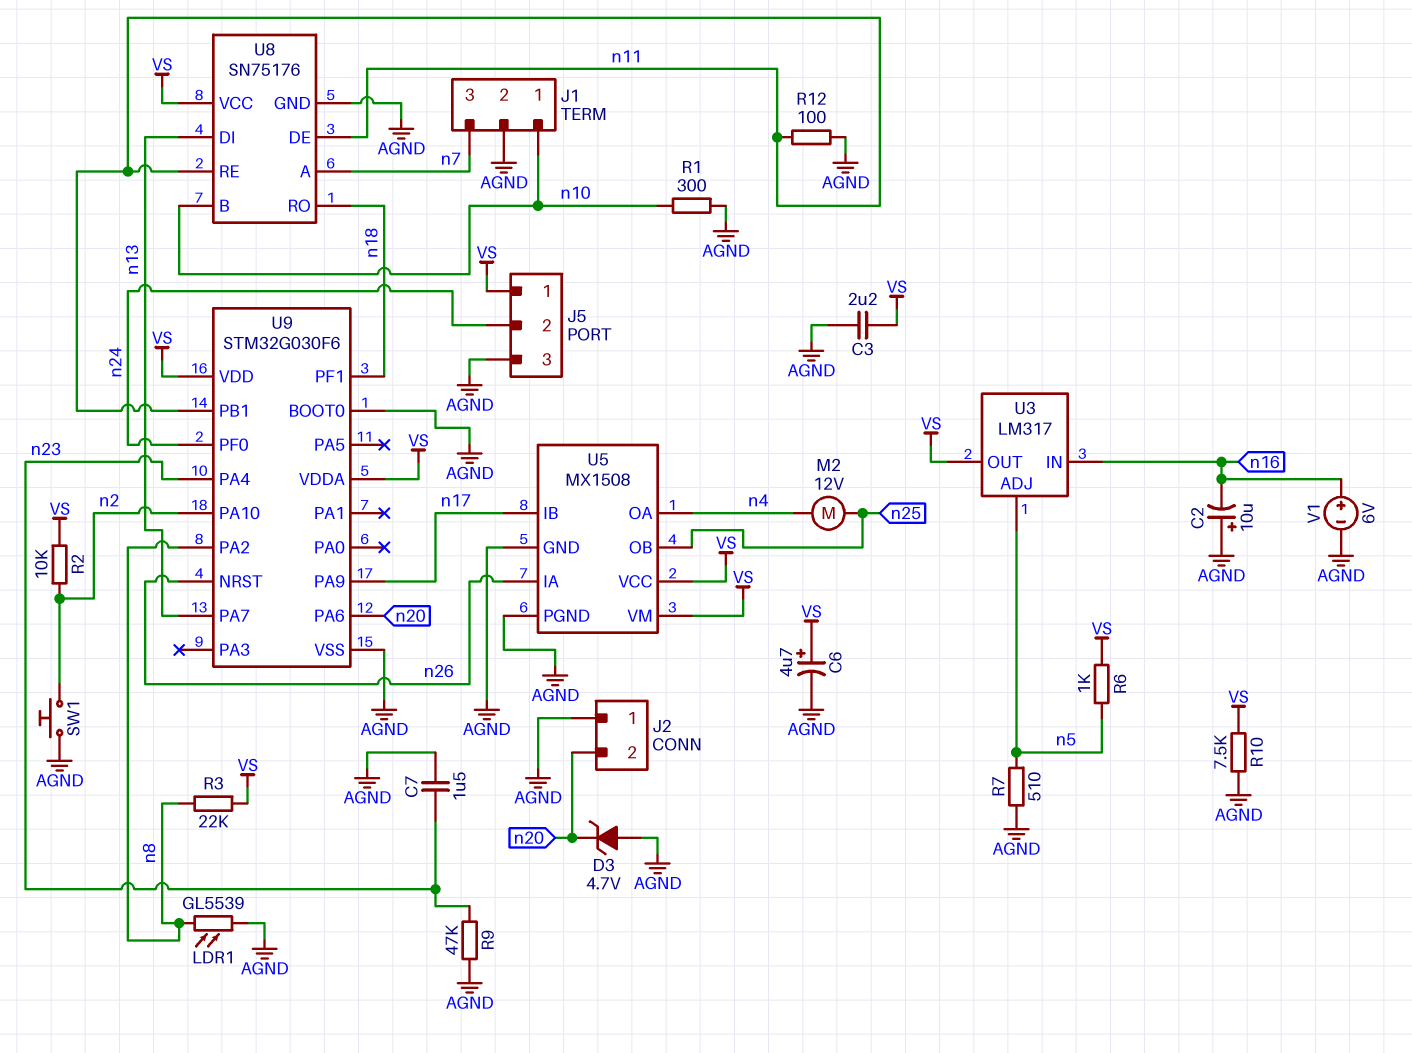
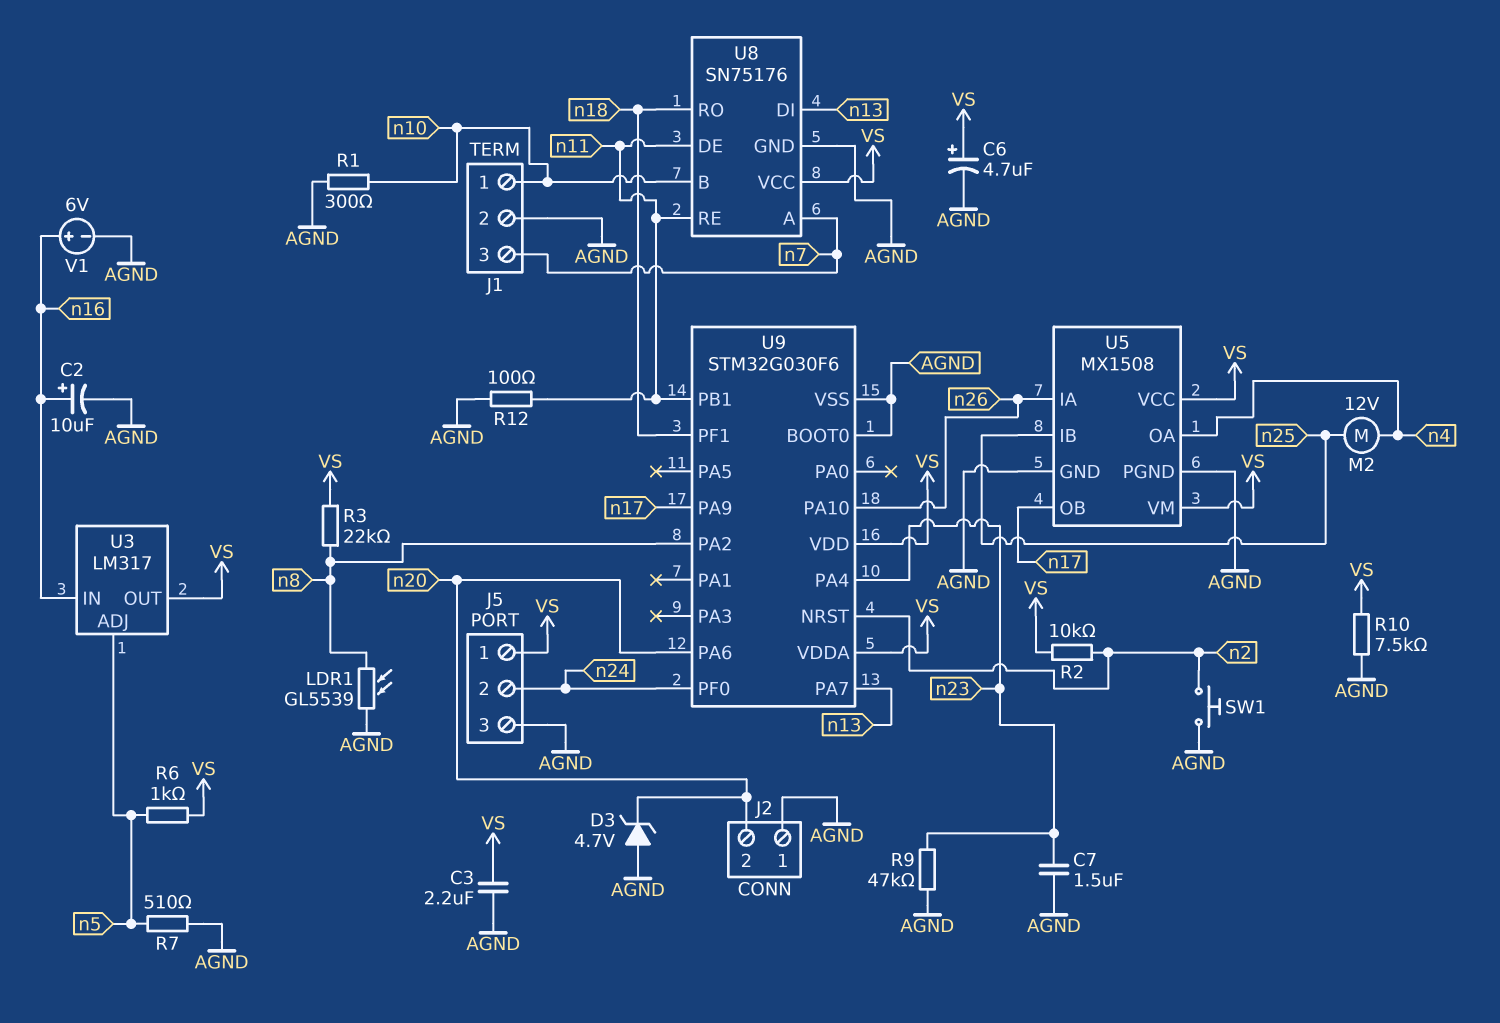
C2: 10uF (plus AGND, minus n16) -> 10uF (plus n16, minus AGND)
U5 pin IB: n17 -> n25
U5 pin OB: n25 -> n17
U9 pin NRST: n26 -> n2
U9 pin PA10: n2 -> n26

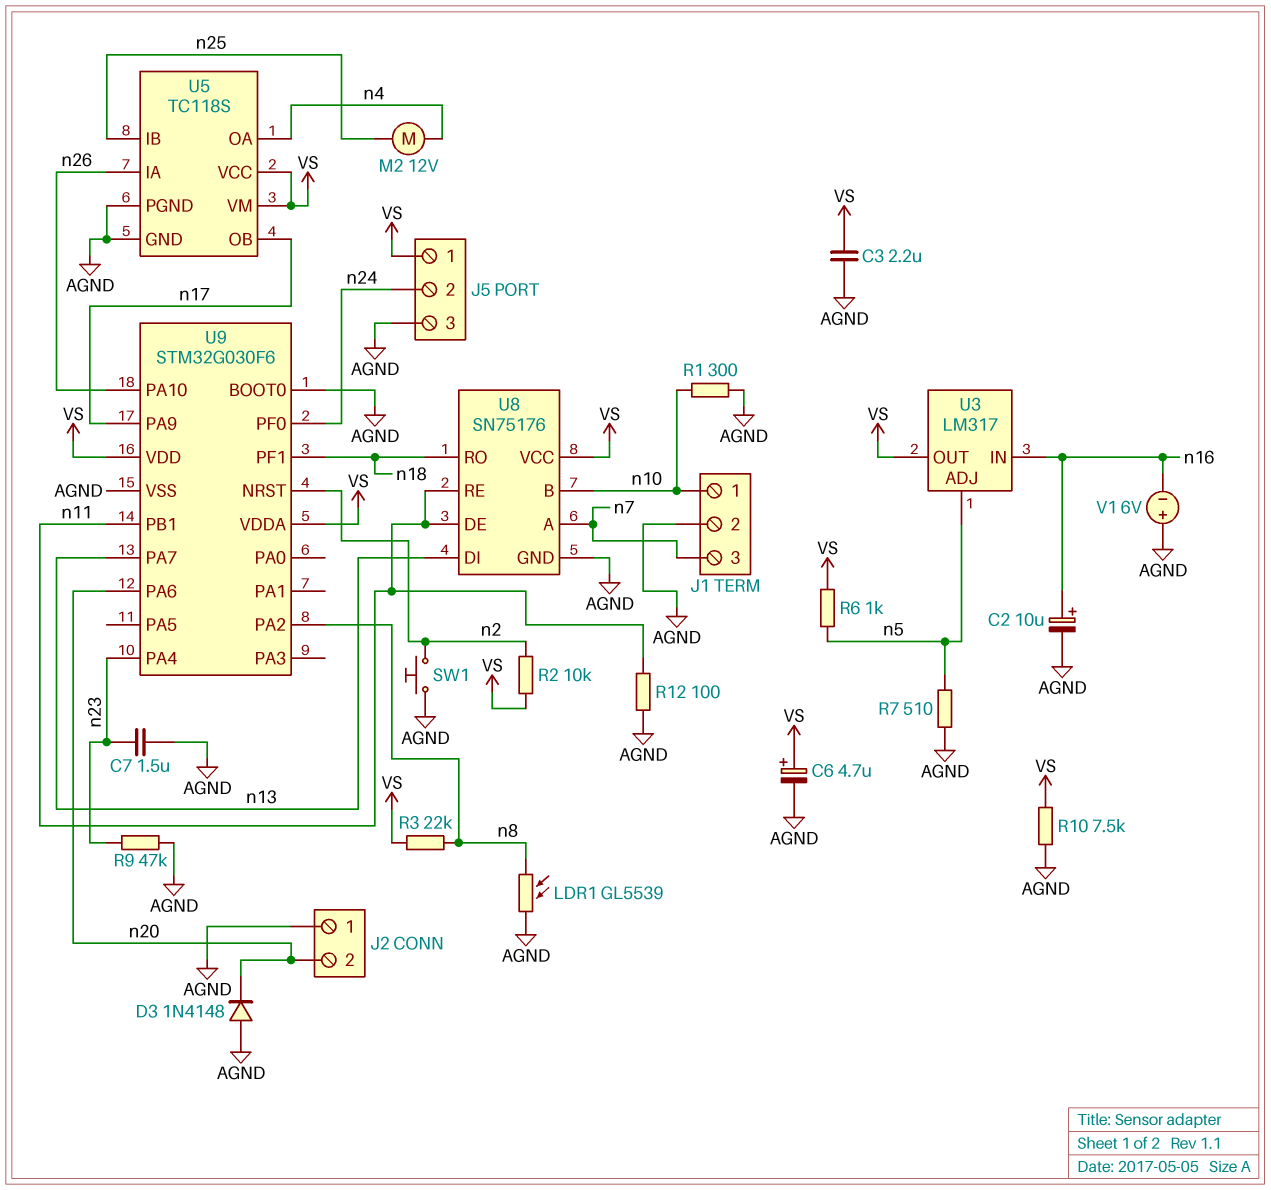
D3: zener 4.7V (A AGND, K n20) -> diode 1N4148 (A AGND, K n20)
U5: MX1508 -> TC118S
V1: 6V (plus n16, minus AGND) -> 6V (plus AGND, minus n16)

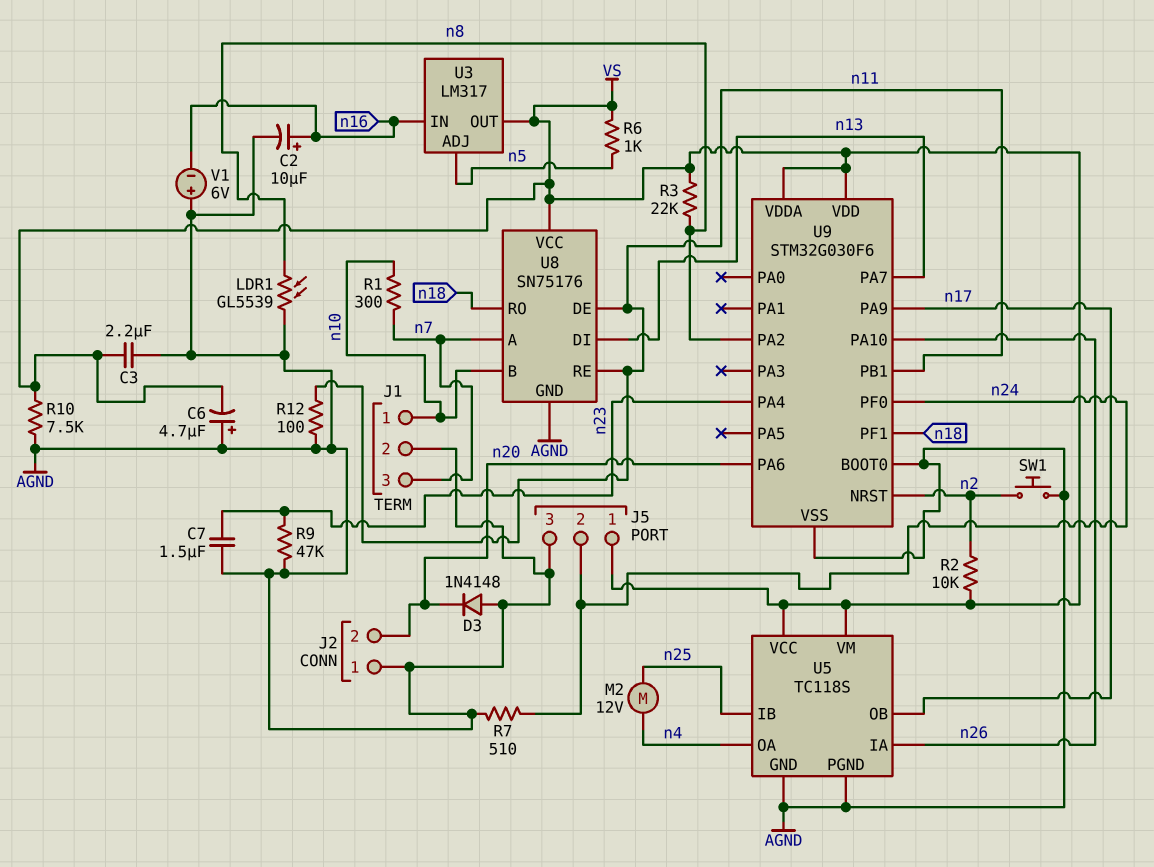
C6: 4.7uF (plus VS, minus AGND) -> 4.7uF (plus AGND, minus VS)
R1: 300 (AGND, n10) -> 300 (n7, n10)
R7: 510 (AGND, n5) -> 510 (AGND, n24)

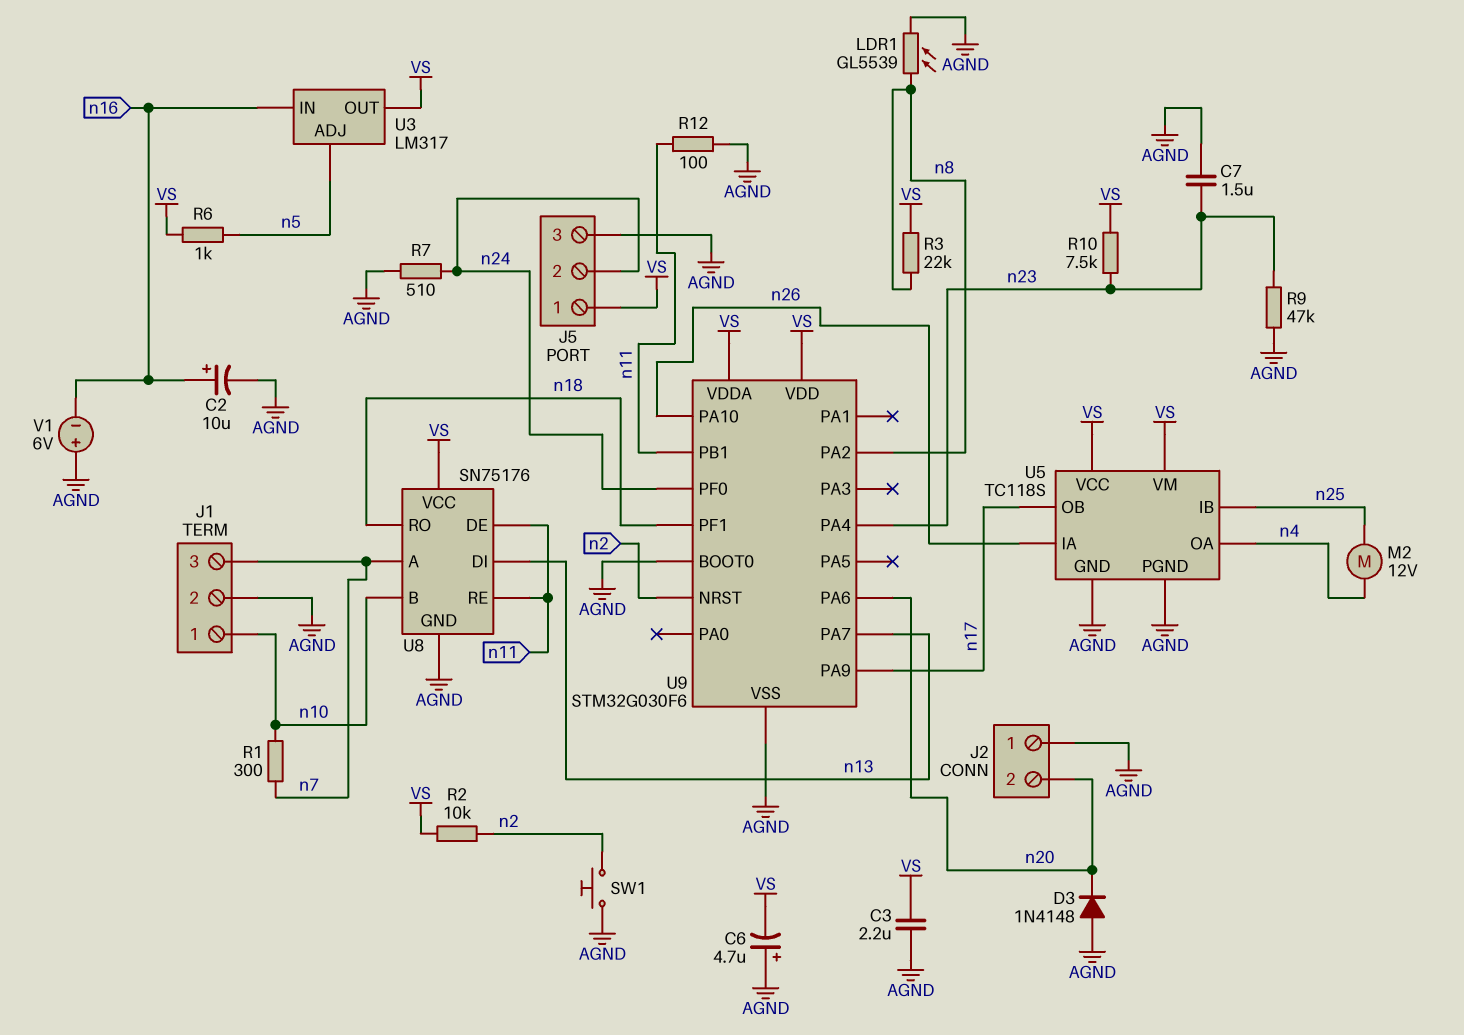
R10: 7.5k (AGND, VS) -> 7.5k (VS, n23)

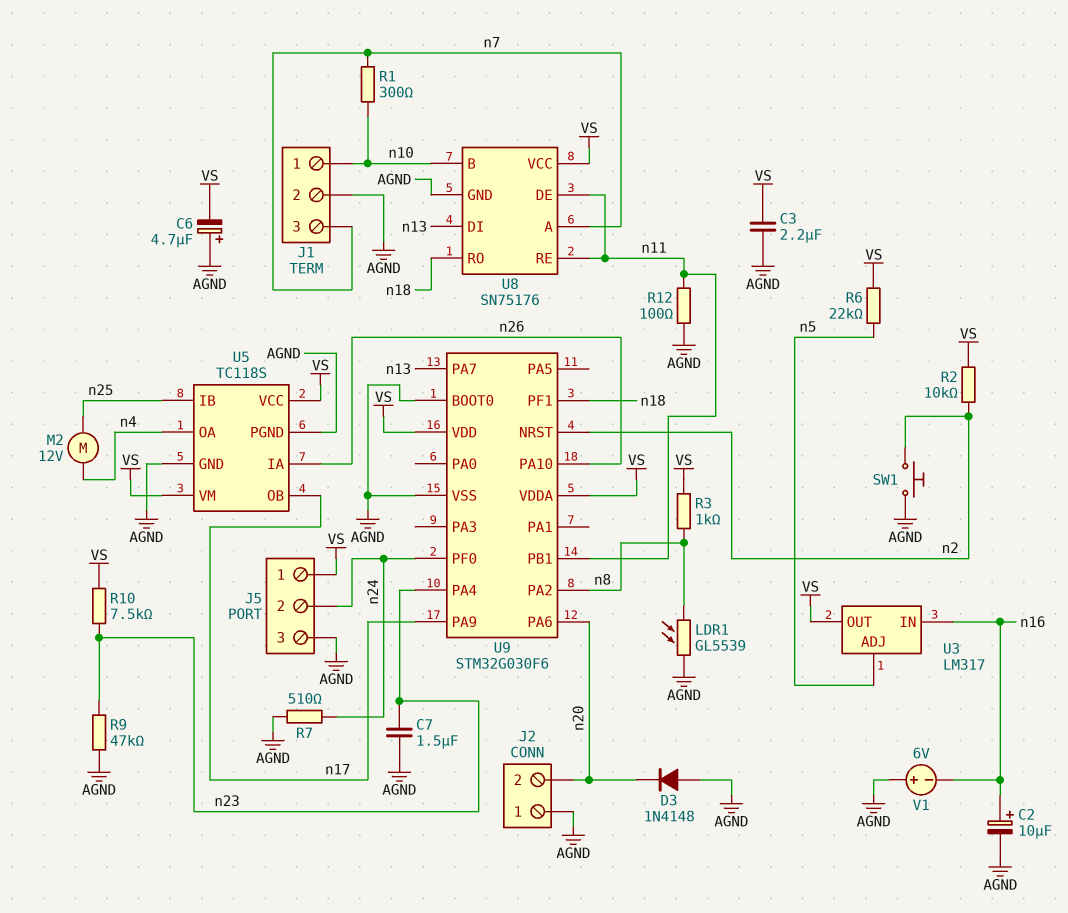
R3: 22k (VS, n8) -> 1k (VS, n8)
R6: 1k (VS, n5) -> 22k (VS, n5)

